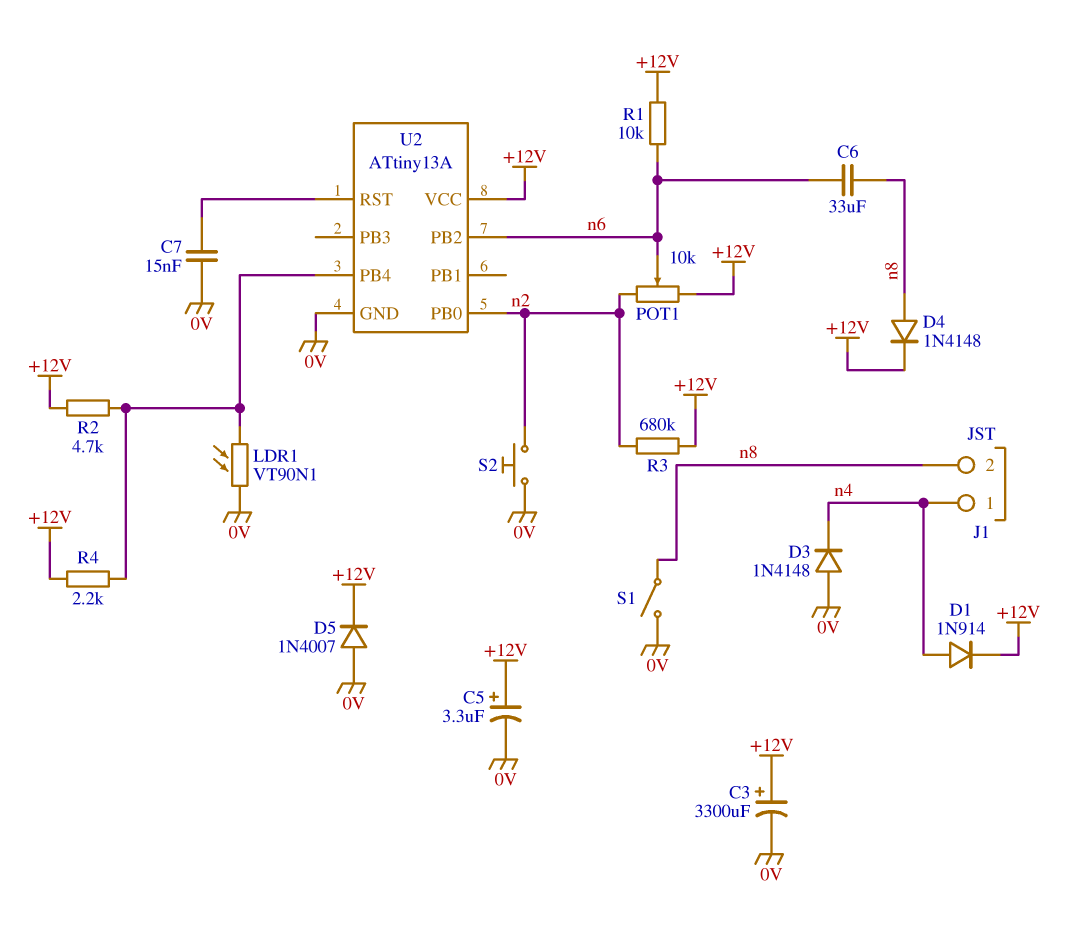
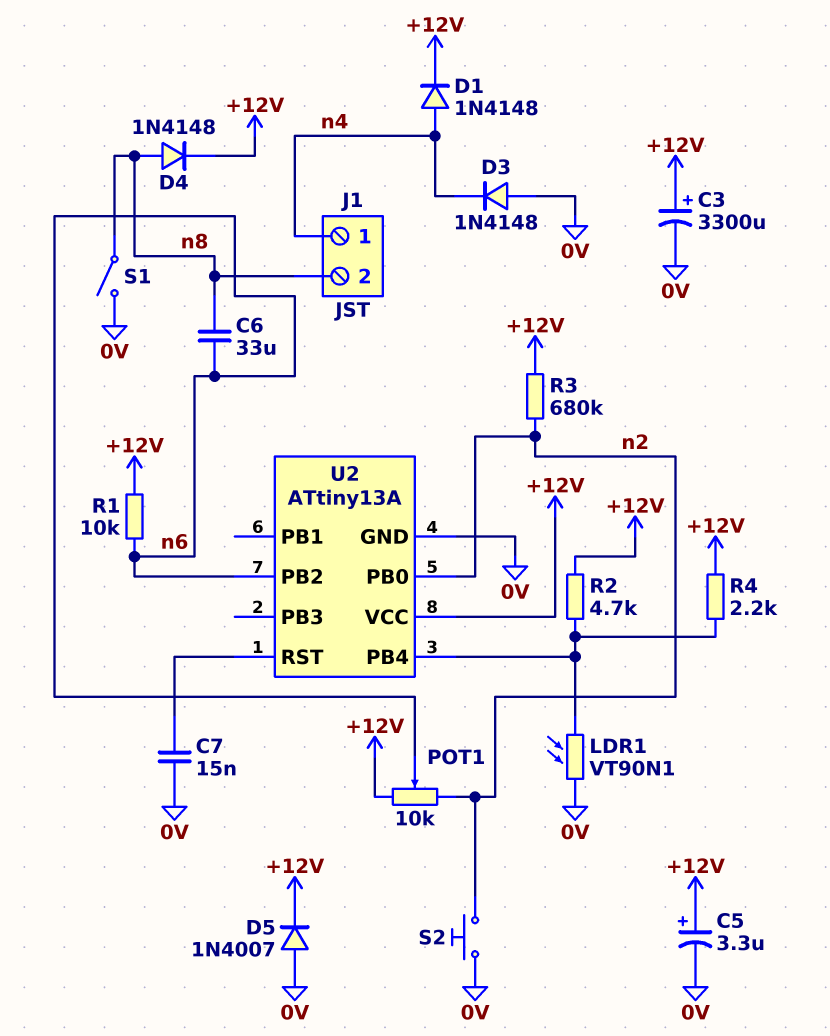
D1: diode 1N914 (A n4, K +12V) -> diode 1N4148 (A n4, K +12V)

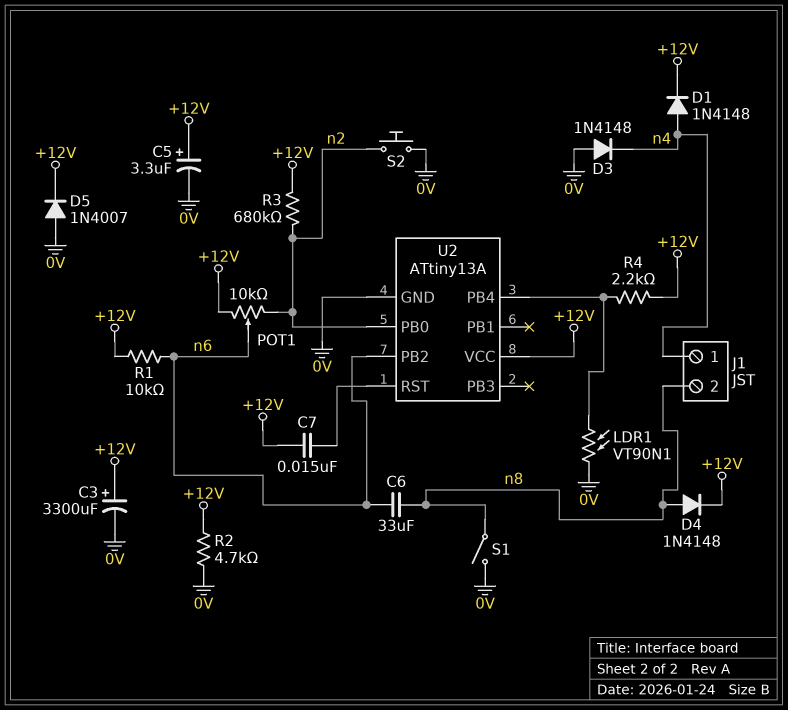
C7: 15nF (0V, U2/RST) -> 15nF (+12V, U2/RST)
R2: 4.7k (+12V, U2/PB4) -> 4.7k (+12V, 0V)

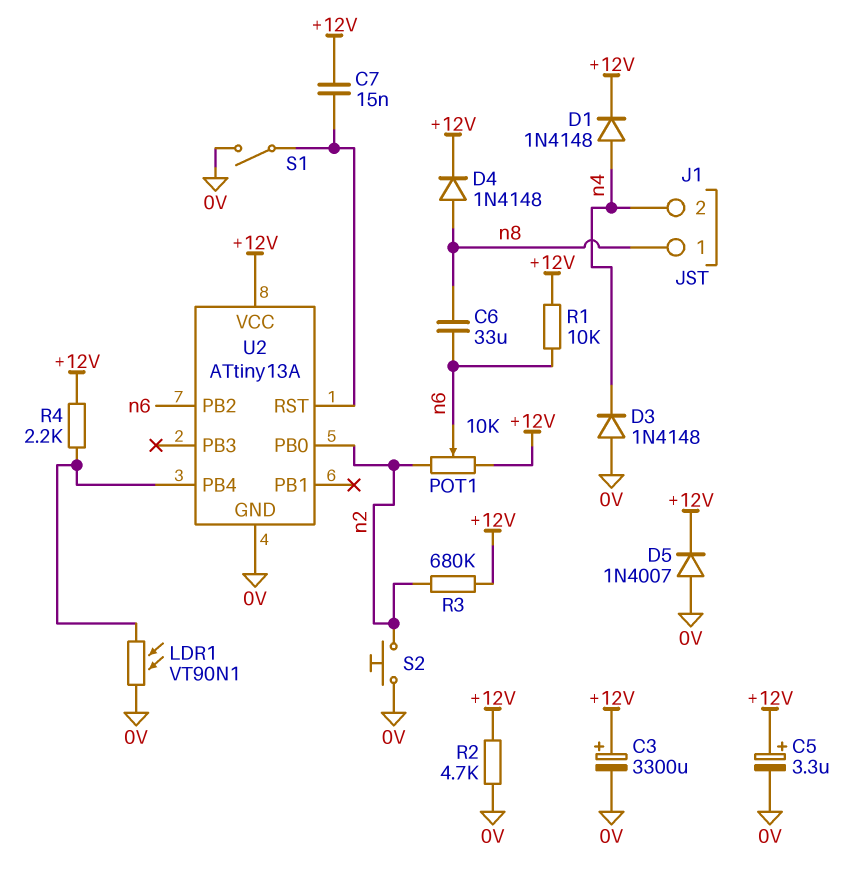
J1 pin 1: n4 -> n8
J1 pin 2: n8 -> n4
S1: switch (0V, n8) -> switch (0V, U2/RST)

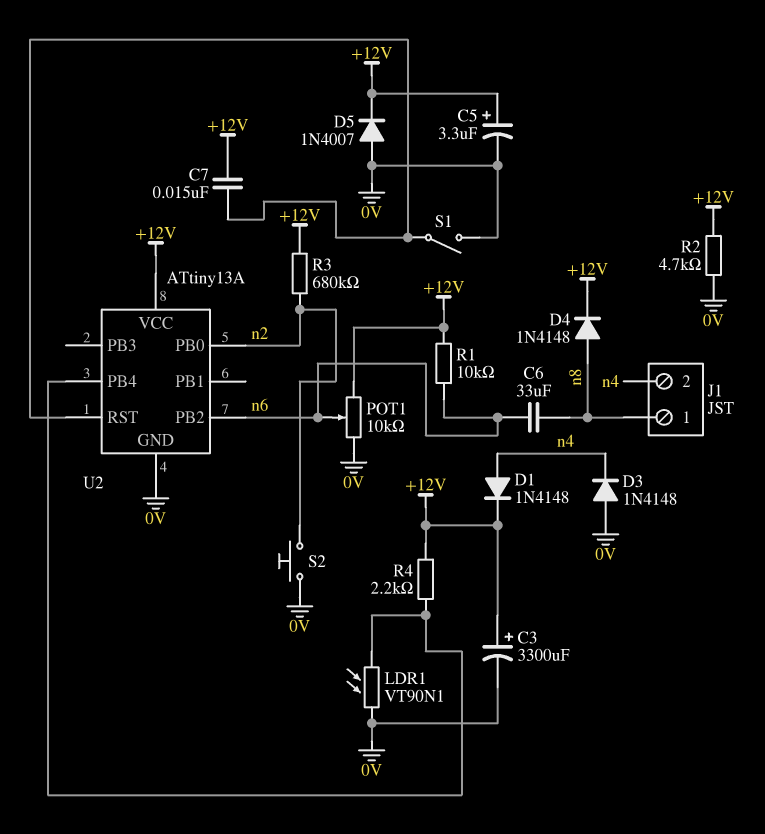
POT1: 10k (+12V, n2, wiper n6) -> 10k (+12V, 0V, wiper n6)

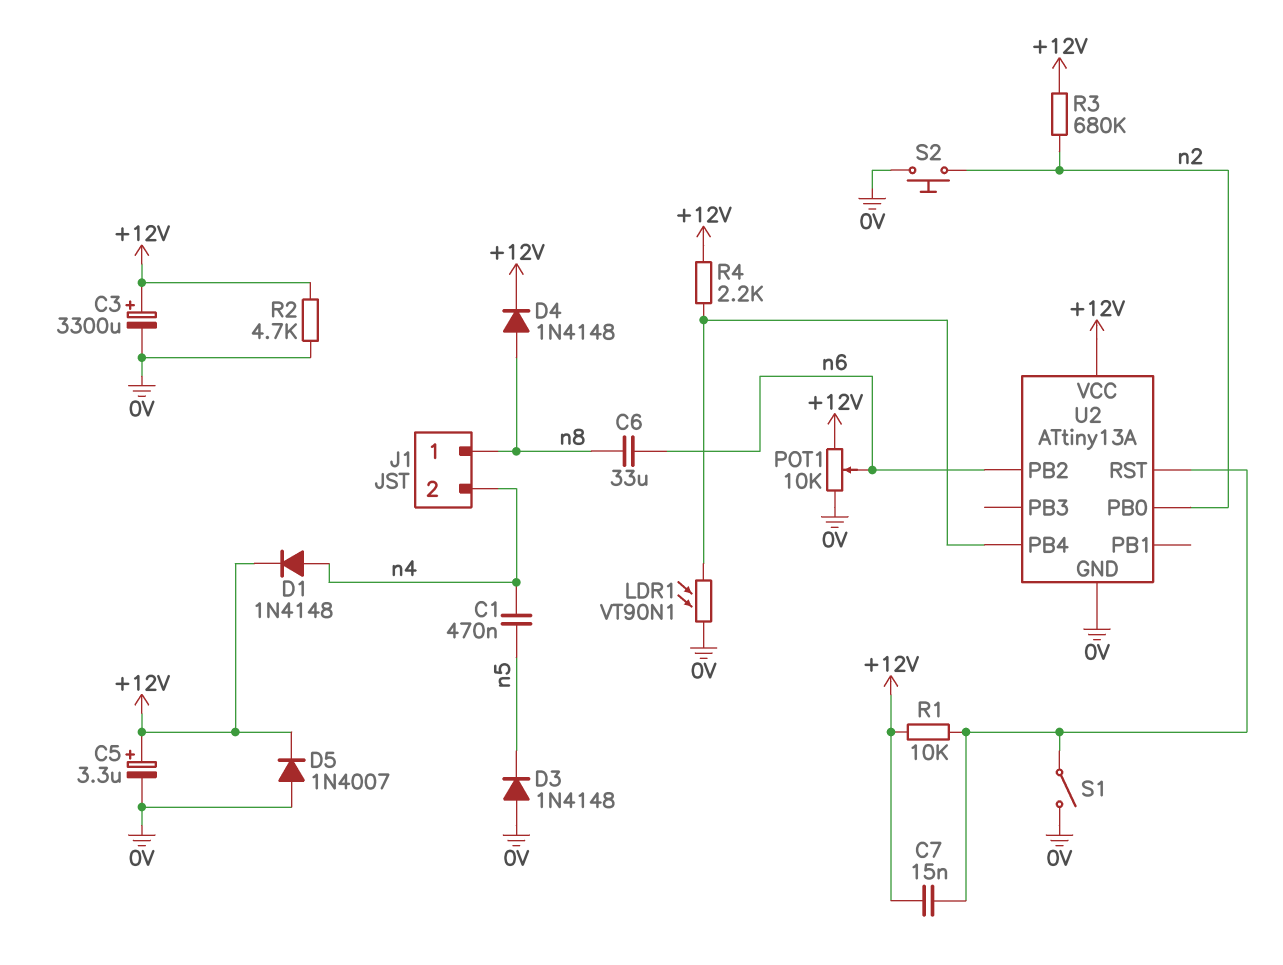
C1: none -> 470nF (n4, n5)
D3: diode 1N4148 (A 0V, K n4) -> diode 1N4148 (A 0V, K n5)
R1: 10k (+12V, n6) -> 10k (+12V, U2/RST)

